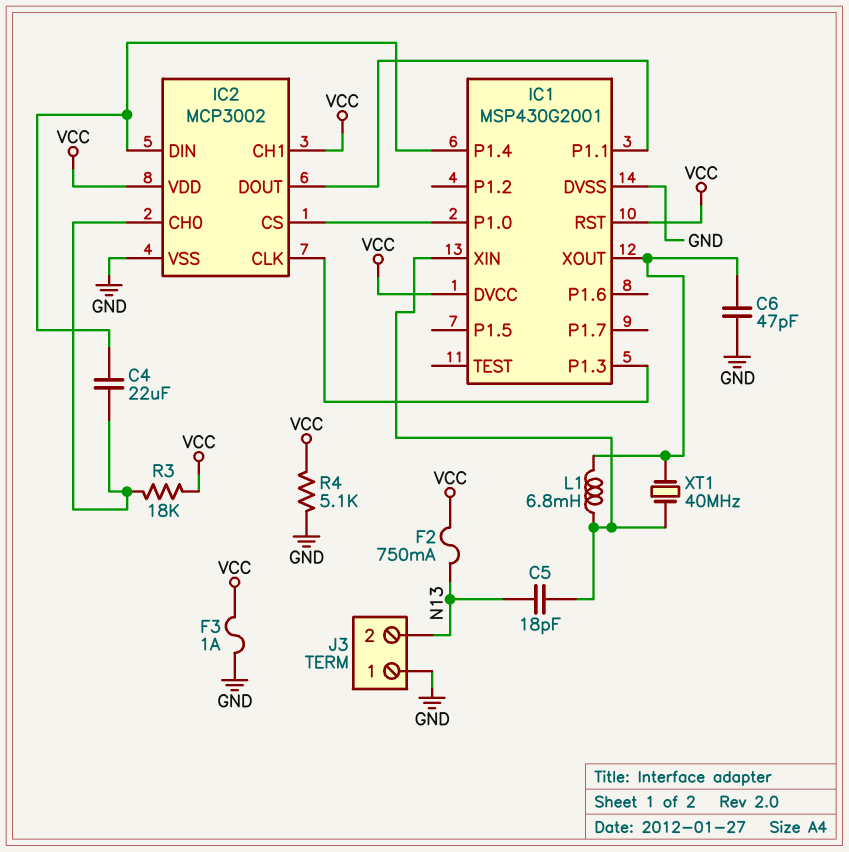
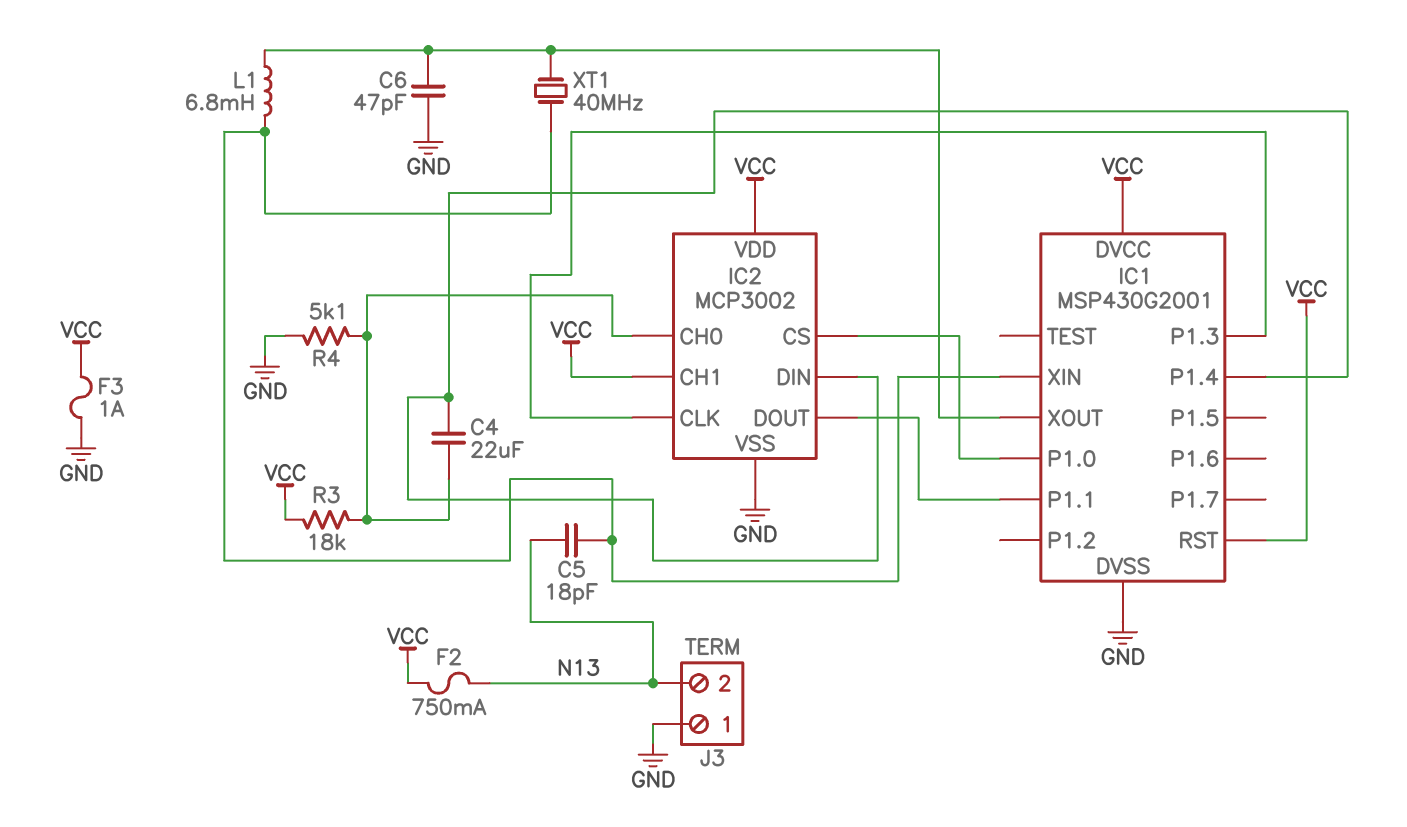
R4: 5.1k (GND, VCC) -> 5.1k (GND, IC2/CH0)

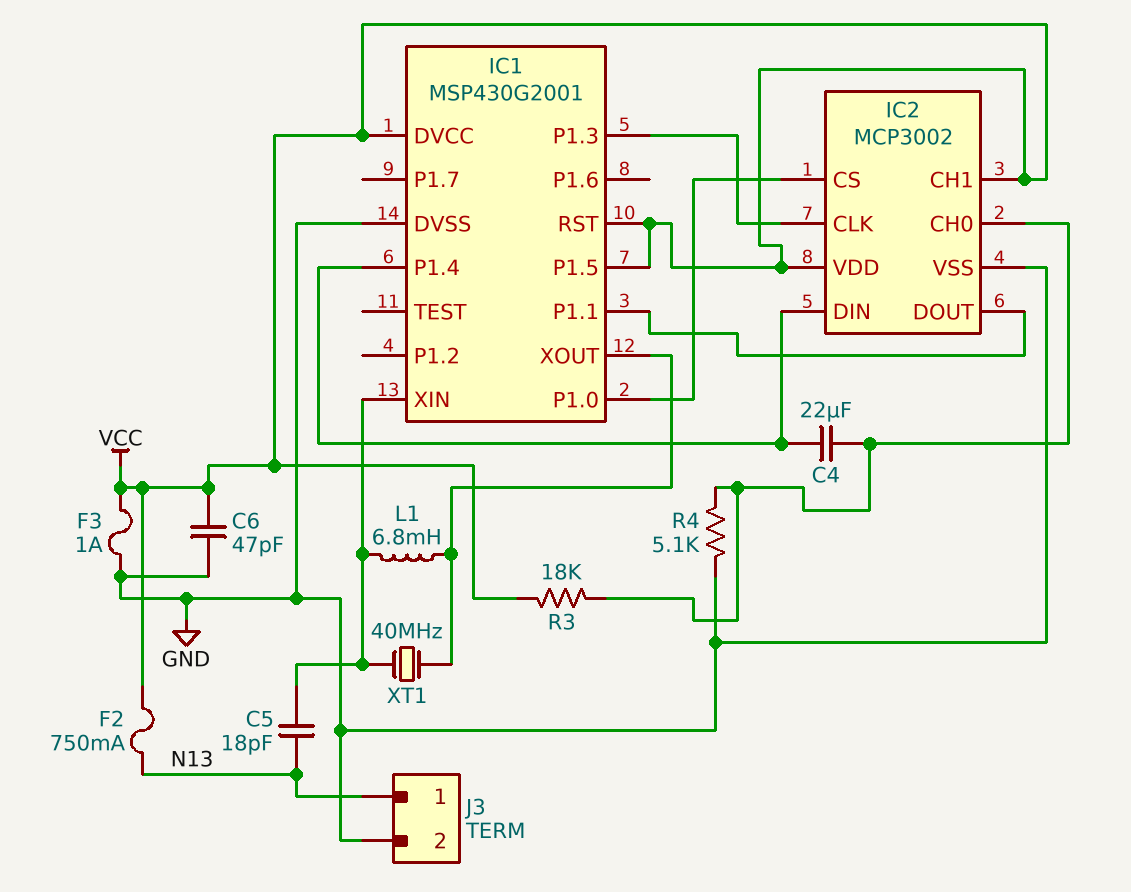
C6: 47pF (GND, IC1/XOUT) -> 47pF (GND, VCC)
IC1 pin P1.5: none -> VCC
J3 pin 1: GND -> N13
J3 pin 2: N13 -> GND

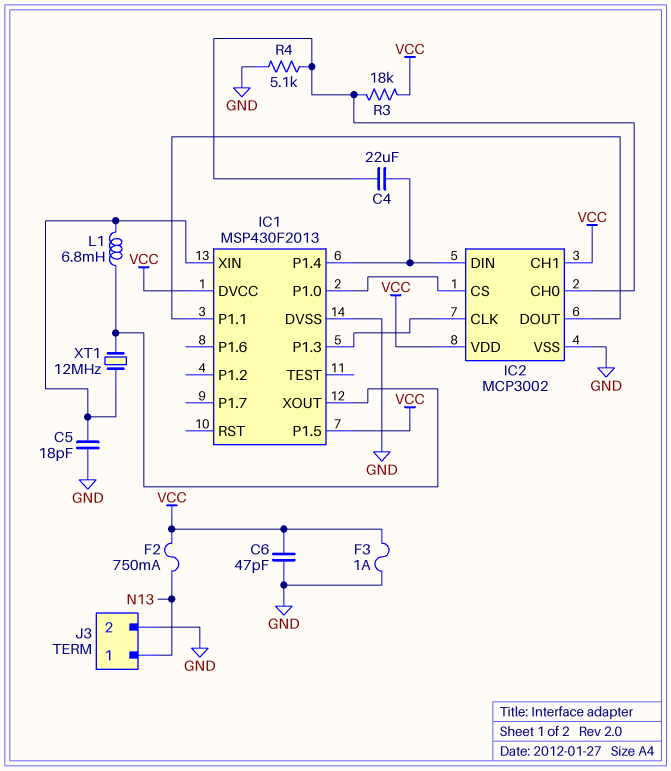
C5: 18pF (IC1/XIN, N13) -> 18pF (GND, IC1/XIN)
IC1: MSP430G2001 -> MSP430F2013
IC1 pin RST: VCC -> none
XT1: 40MHz (IC1/XIN, IC1/XOUT) -> 12MHz (IC1/XIN, IC1/XOUT)

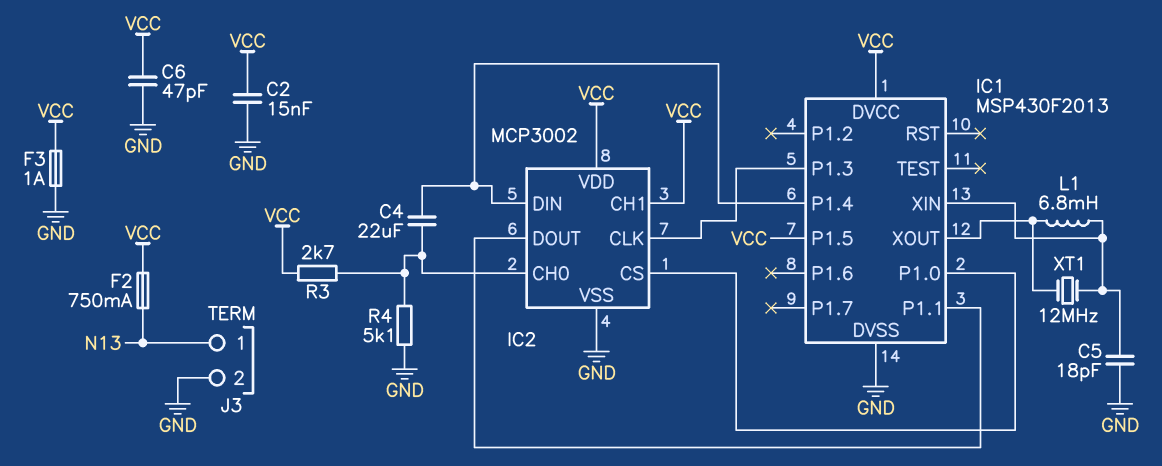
C2: none -> 15nF (GND, VCC)
R3: 18k (IC2/CH0, VCC) -> 2.7k (IC2/CH0, VCC)

